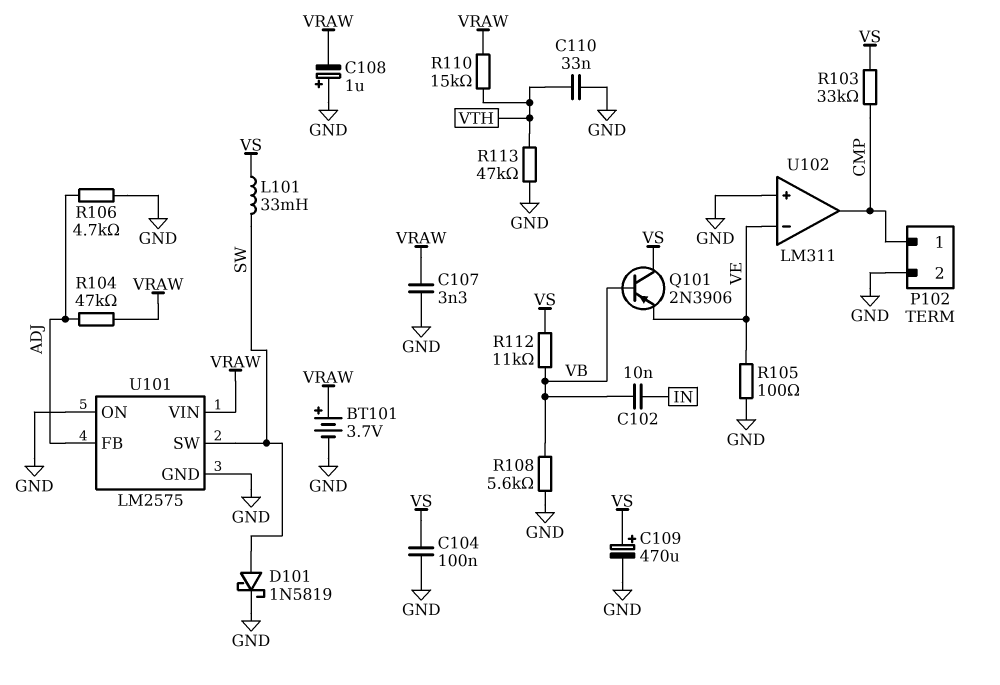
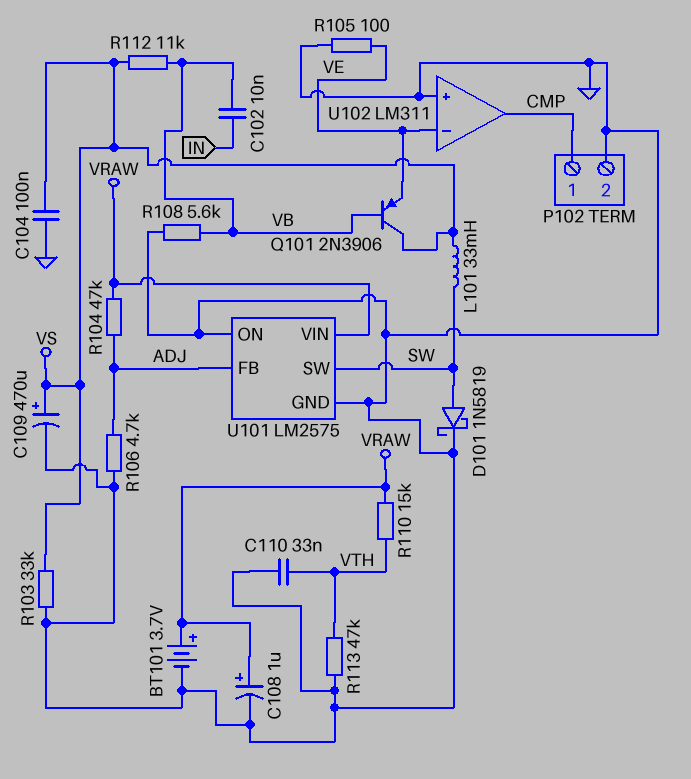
C107: 3.3nF (GND, VRAW) -> none
C108: 1uF (plus GND, minus VRAW) -> 1uF (plus VRAW, minus GND)
R103: 33k (CMP, VS) -> 33k (GND, VS)

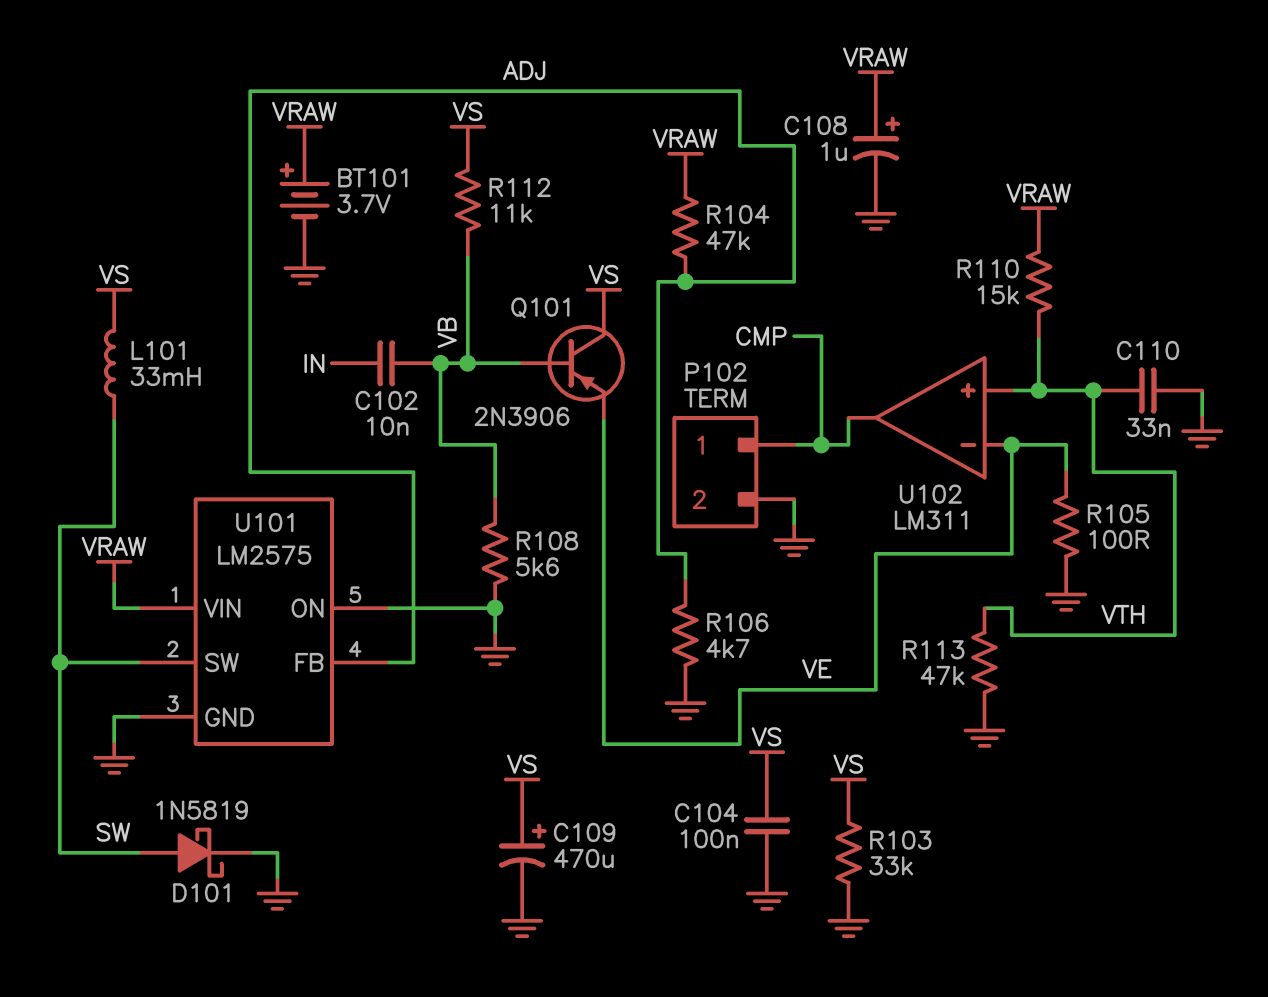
U102 pin in+: GND -> VTH

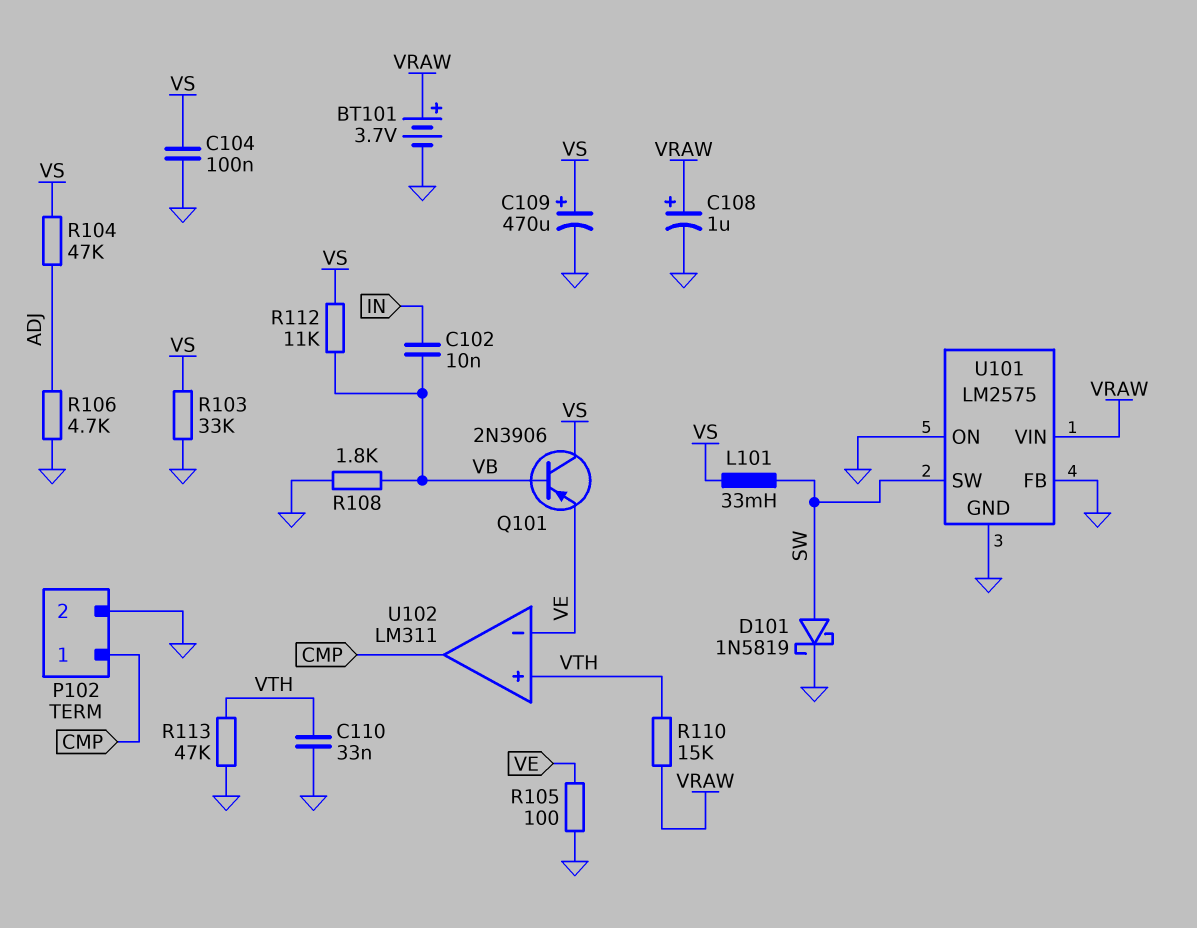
R104: 47k (ADJ, VRAW) -> 47k (ADJ, VS)
R108: 5.6k (GND, VB) -> 1.8k (GND, VB)
U101 pin FB: ADJ -> GND

